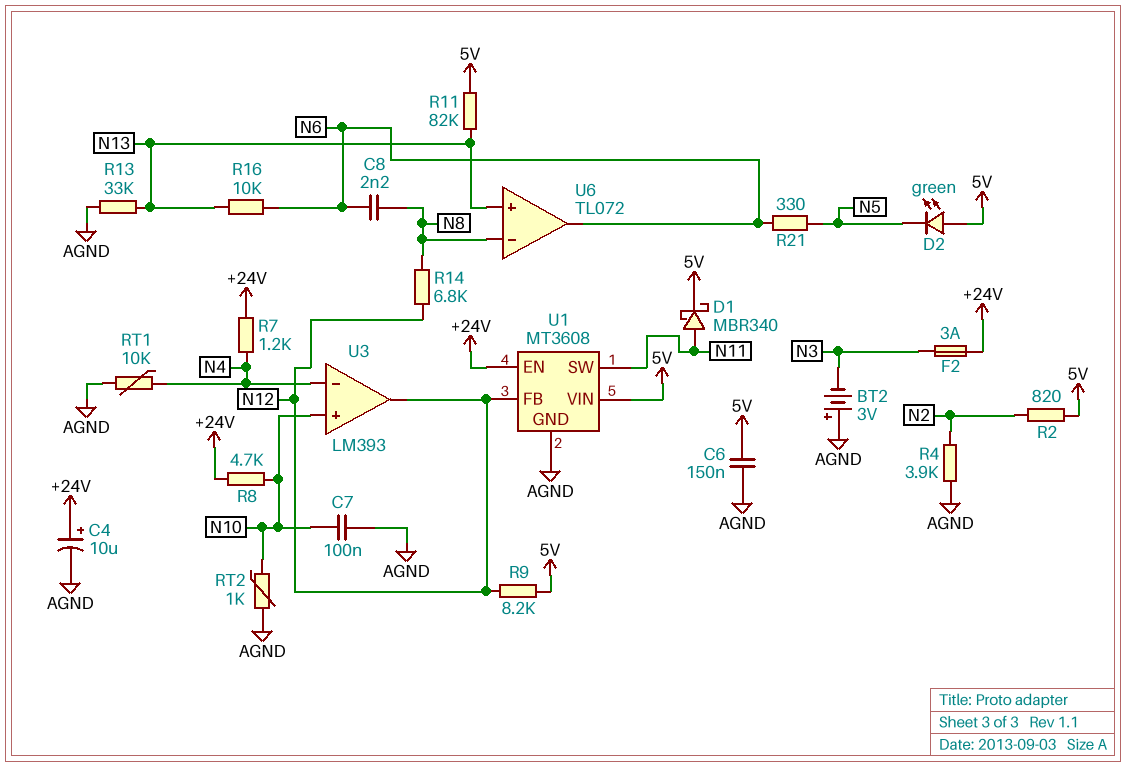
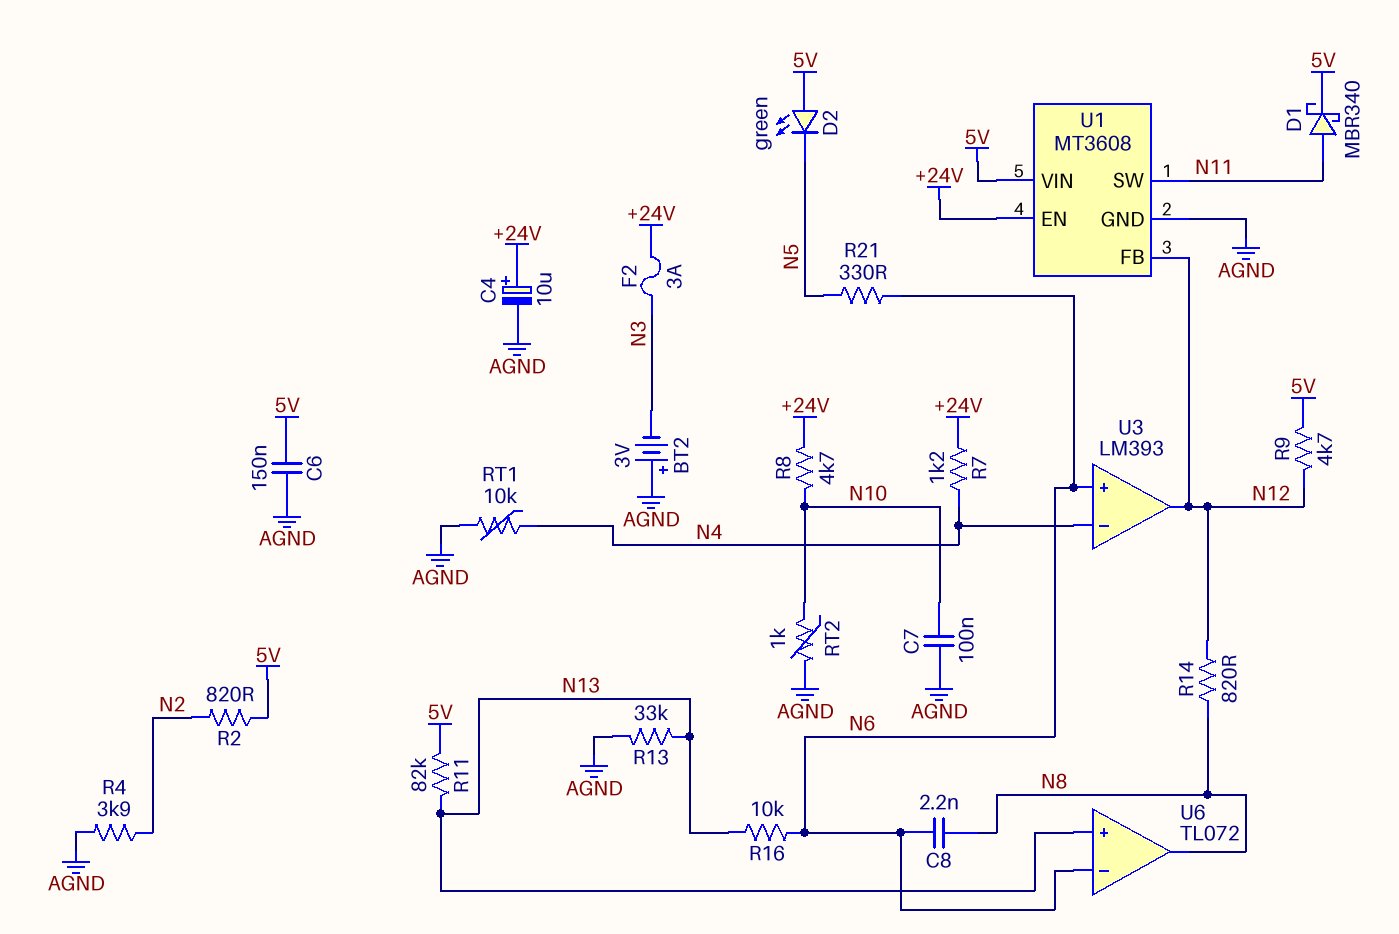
R9: 8.2k (5V, N12) -> 4.7k (5V, N12)
R14: 6.8k (N8, N12) -> 820 (N8, N12)
U3 pin in+: N10 -> N6
U6 pin in-: N8 -> N6
U6 pin out: N6 -> N8

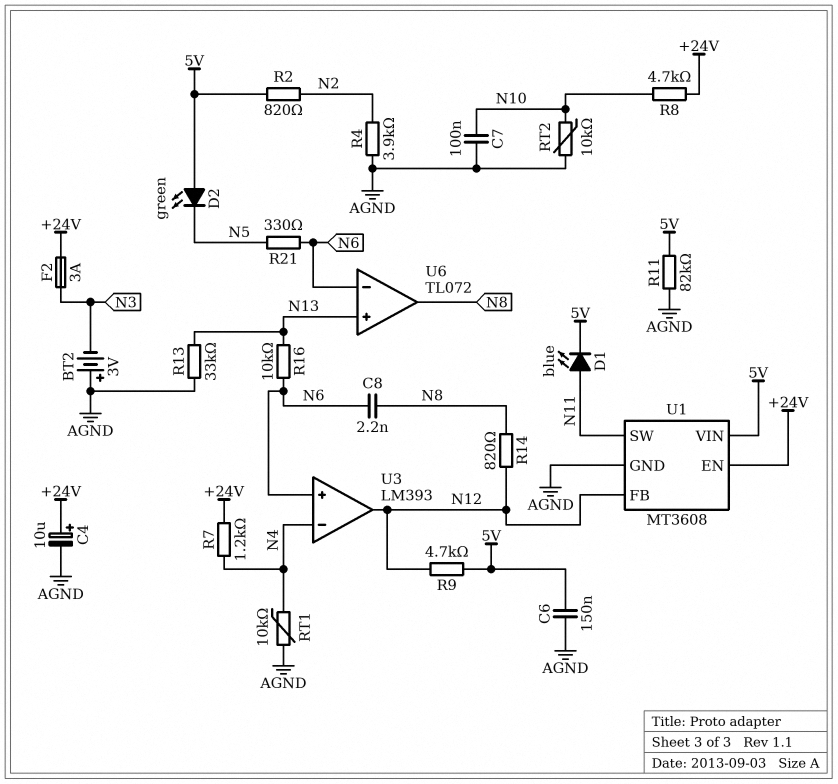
D1: schottky MBR340 (A N11, K 5V) -> LED blue (A N11, K 5V)
R11: 82k (5V, N13) -> 82k (5V, AGND)
RT2: 1k (AGND, N10) -> 10k (AGND, N10)

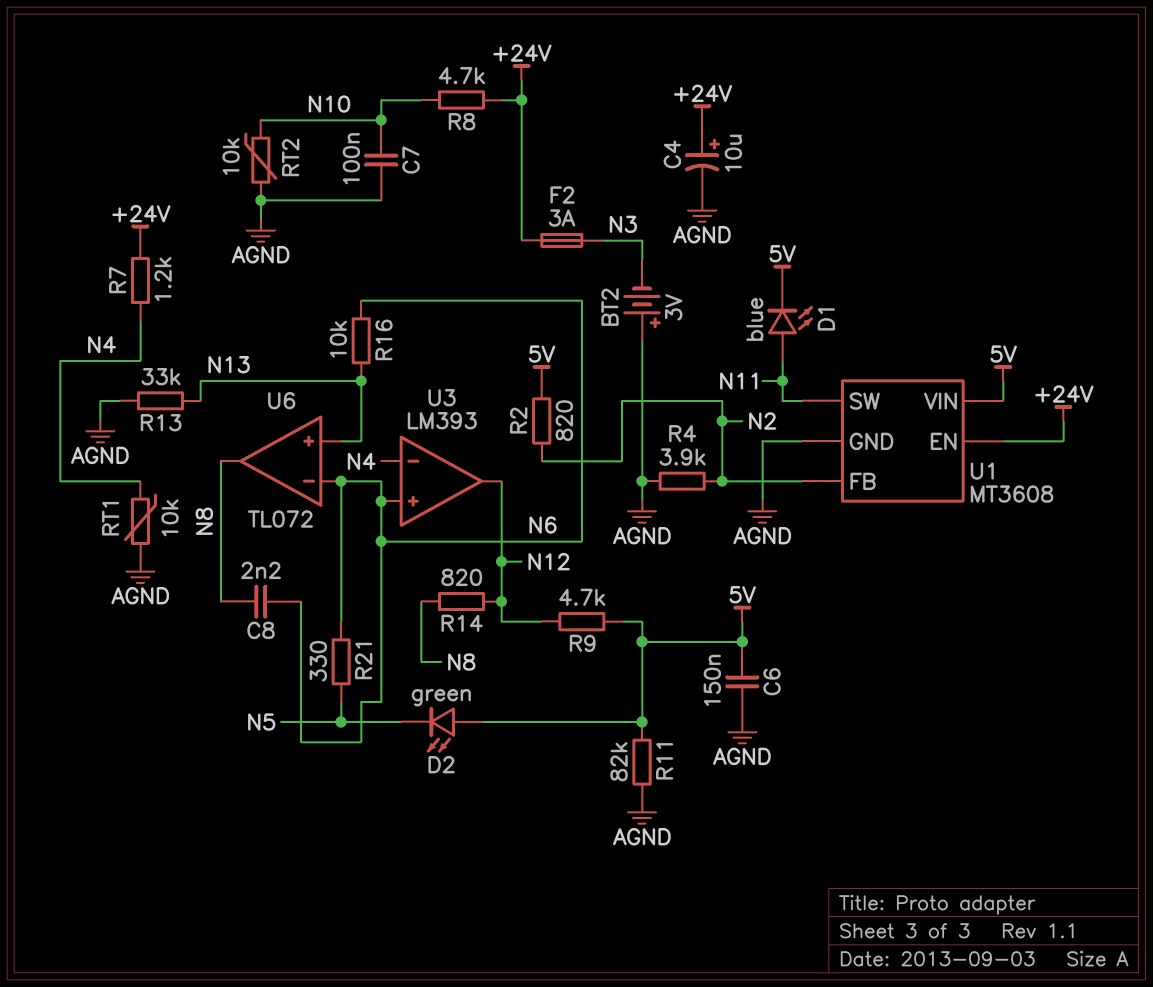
U1 pin FB: N12 -> N2

